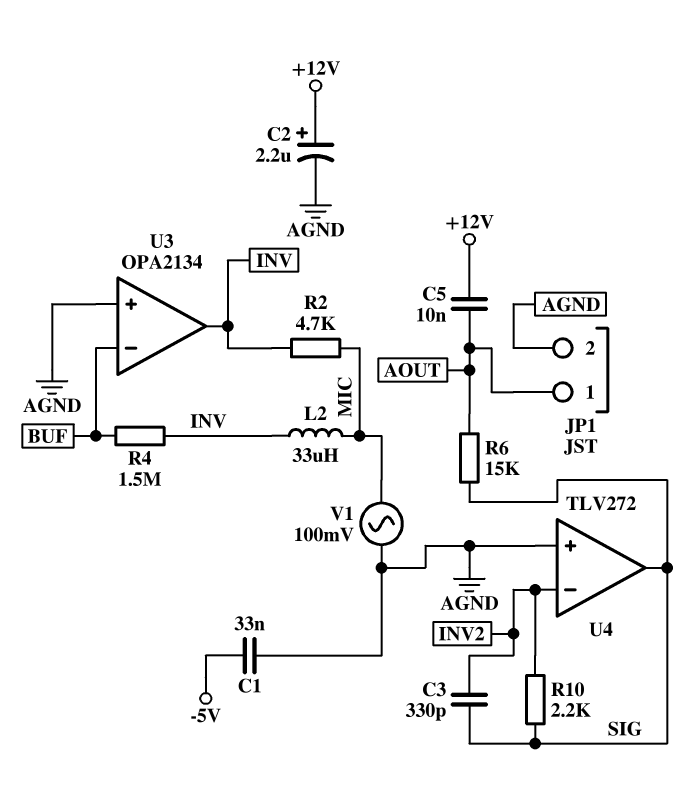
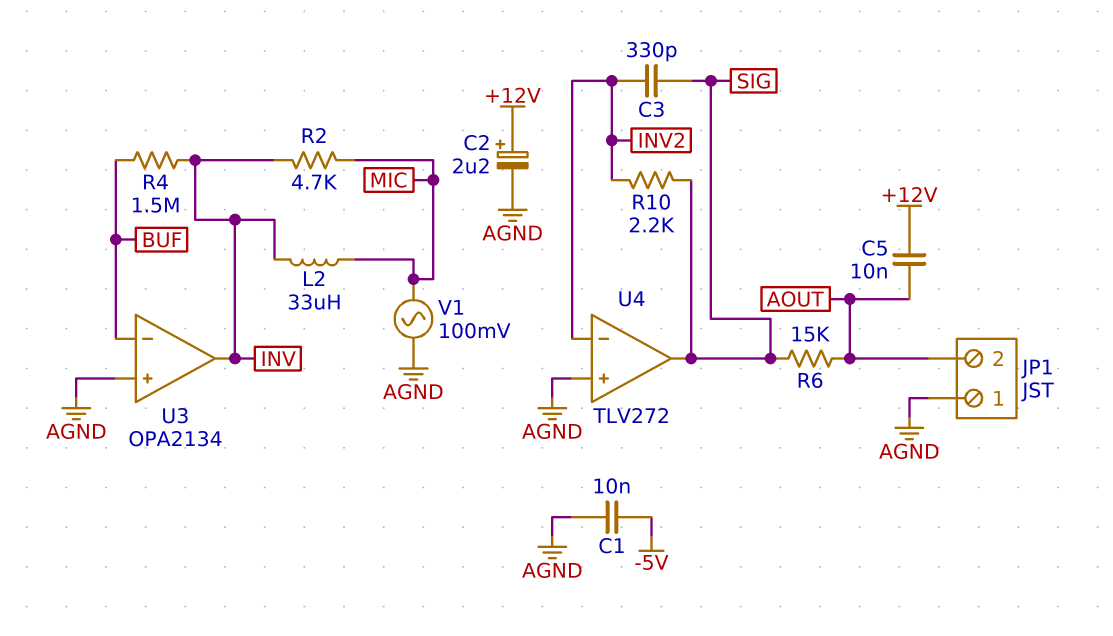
C1: 33nF (-5V, AGND) -> 10nF (-5V, AGND)
JP1 pin 1: AOUT -> AGND
JP1 pin 2: AGND -> AOUT

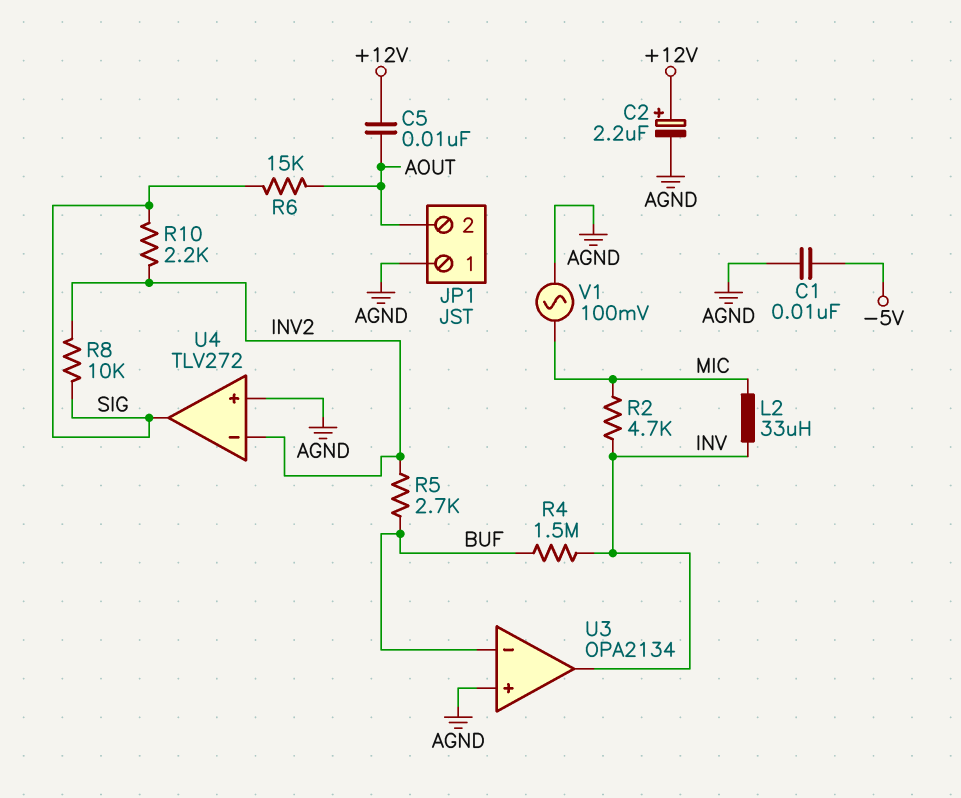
C3: 330pF (INV2, SIG) -> none
R5: none -> 2.7k (BUF, INV2)
R8: none -> 10k (INV2, SIG)

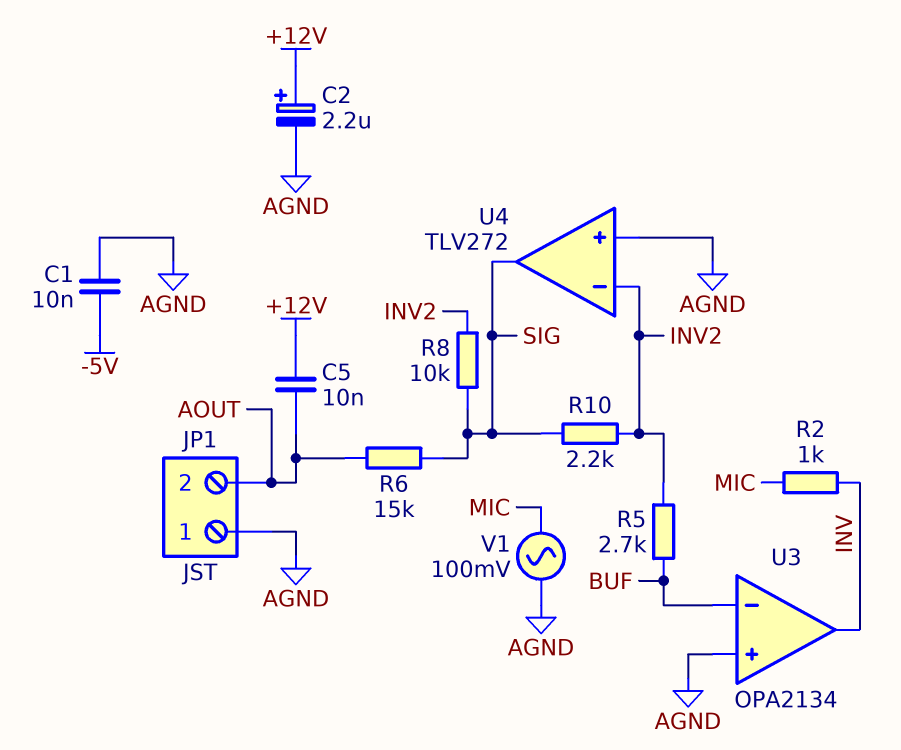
L2: 33uH (INV, MIC) -> none
R2: 4.7k (INV, MIC) -> 1k (INV, MIC)
R4: 1.5M (BUF, INV) -> none

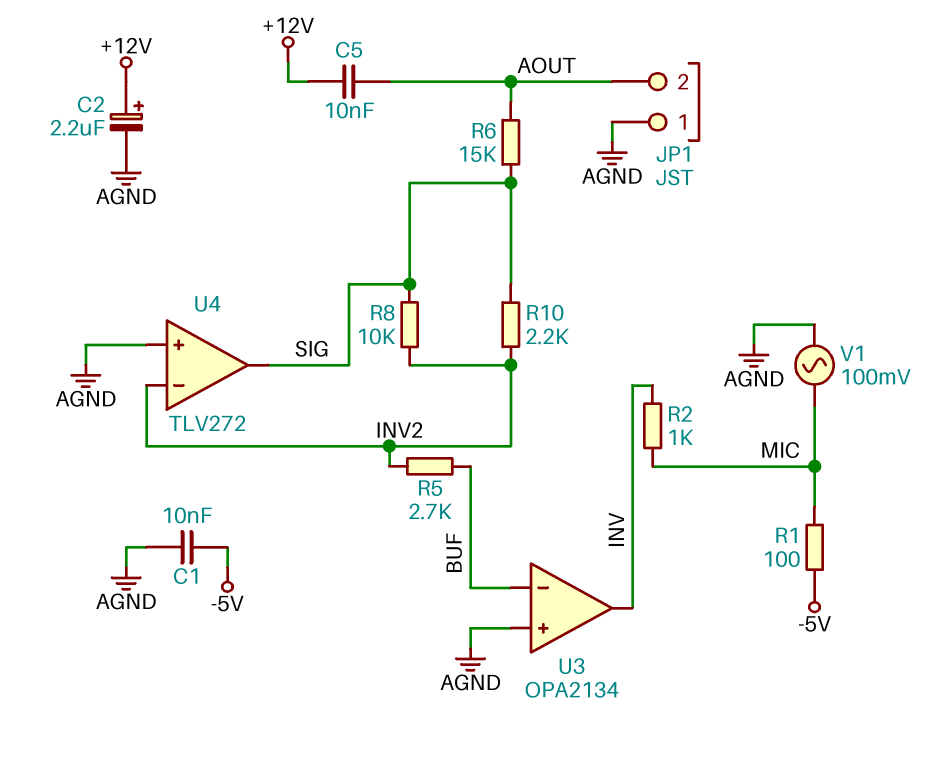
R1: none -> 100 (-5V, MIC)

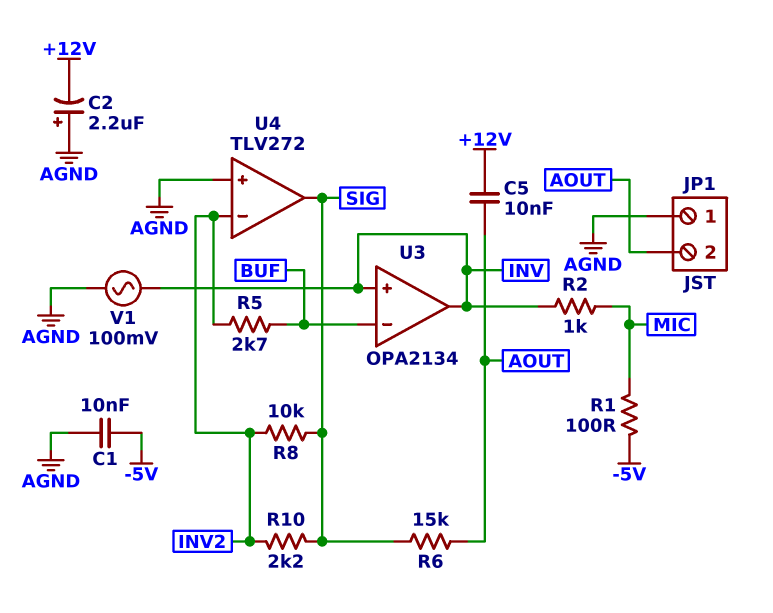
C2: 2.2uF (plus +12V, minus AGND) -> 2.2uF (plus AGND, minus +12V)
U3 pin in+: AGND -> INV
V1: AC 100mV (AGND, MIC) -> AC 100mV (AGND, INV)

